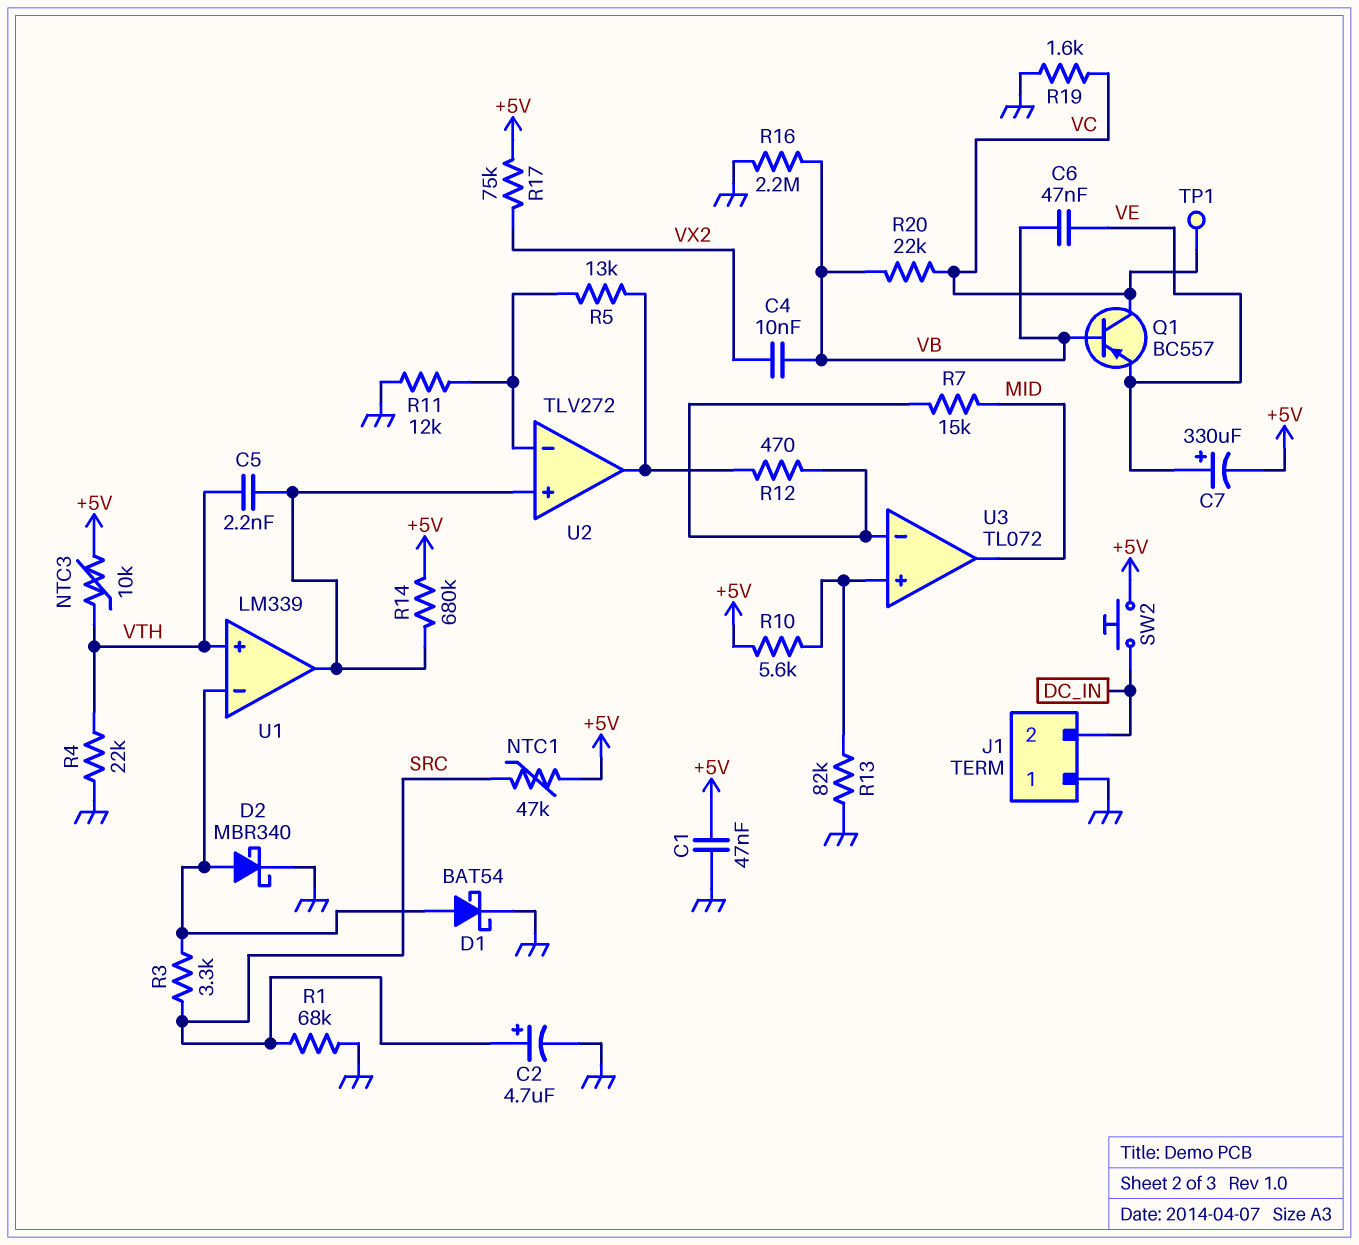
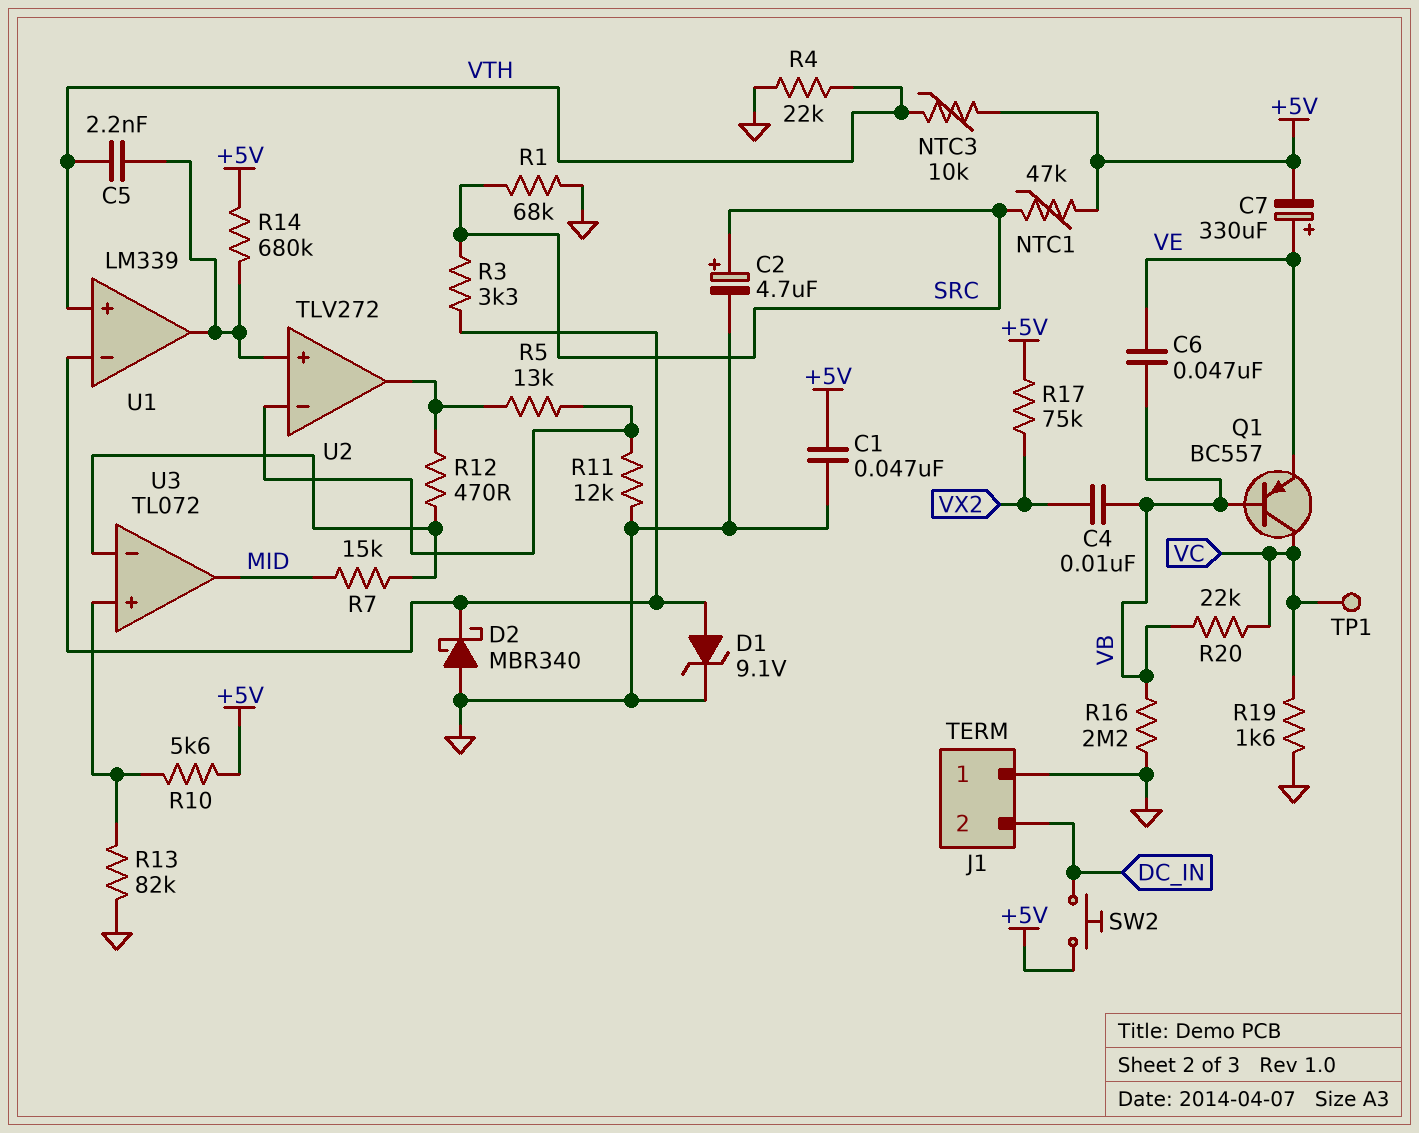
D1: schottky BAT54 (A U1/in-, K GND) -> zener 9.1V (A U1/in-, K GND)
D2: schottky MBR340 (A U1/in-, K GND) -> schottky MBR340 (A GND, K U1/in-)

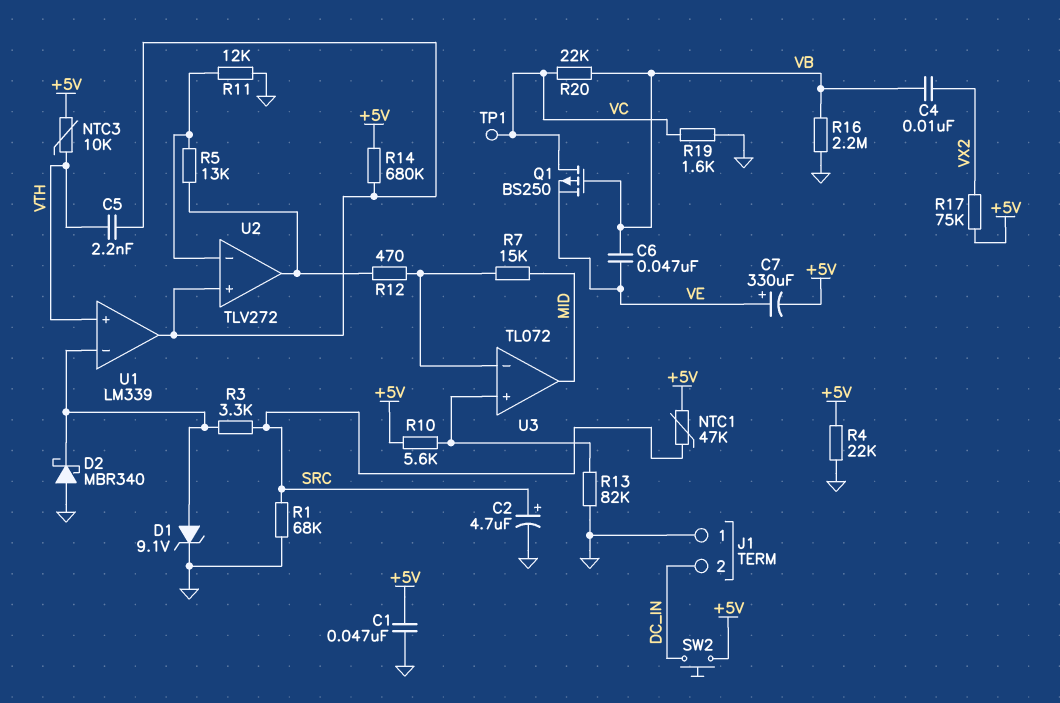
Q1: PNP BC557 (B VB, C VC, E VE) -> PMOS BS250 (G VB, D VC, S VE)
R4: 22k (GND, VTH) -> 22k (+5V, GND)

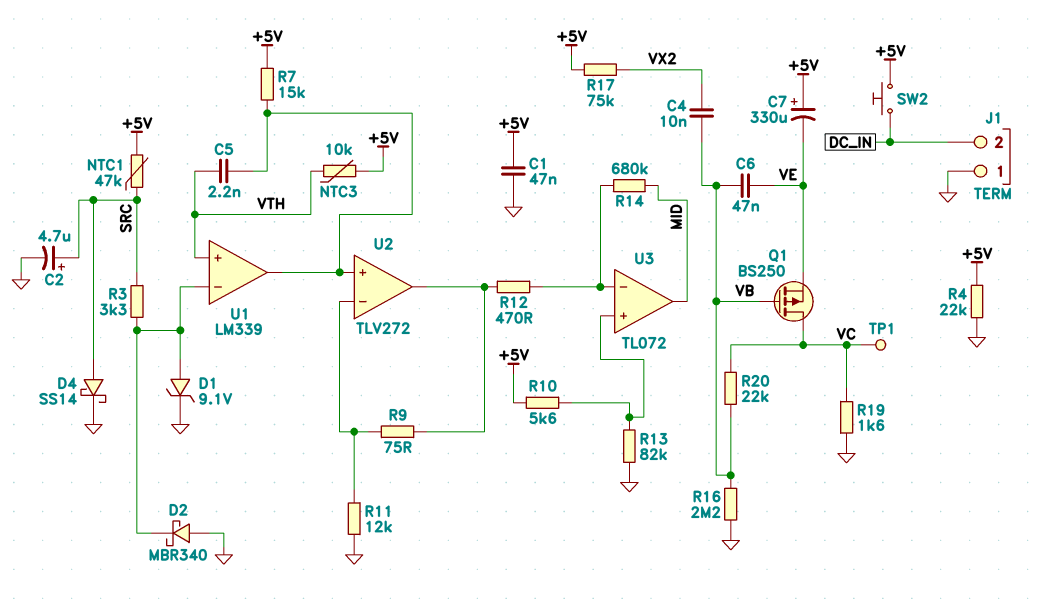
C7: 330uF (plus VE, minus +5V) -> 330uF (plus +5V, minus VE)
D4: none -> schottky SS14 (A SRC, K GND)
R1: 68k (GND, SRC) -> none
R5: 13k (U2/in-, U2/out) -> none
R7: 15k (MID, U3/in-) -> 15k (+5V, U1/out)
R9: none -> 75 (U2/in-, U2/out)
R14: 680k (+5V, U1/out) -> 680k (MID, U3/in-)

